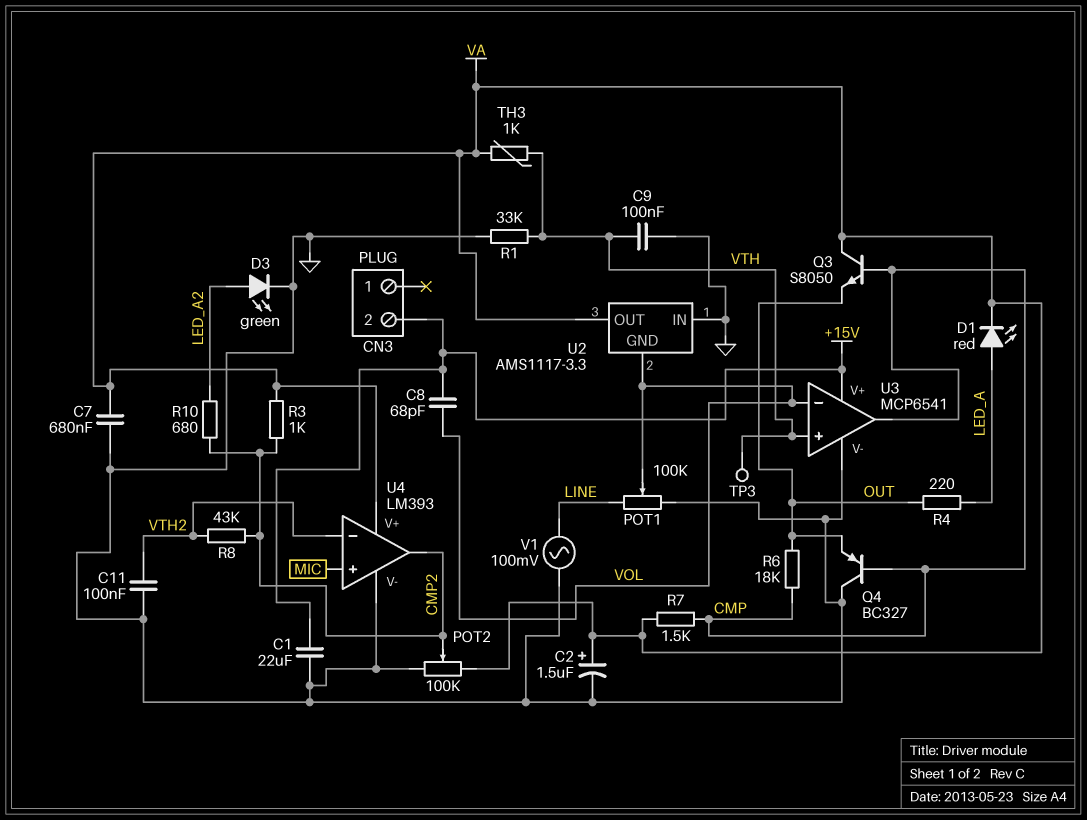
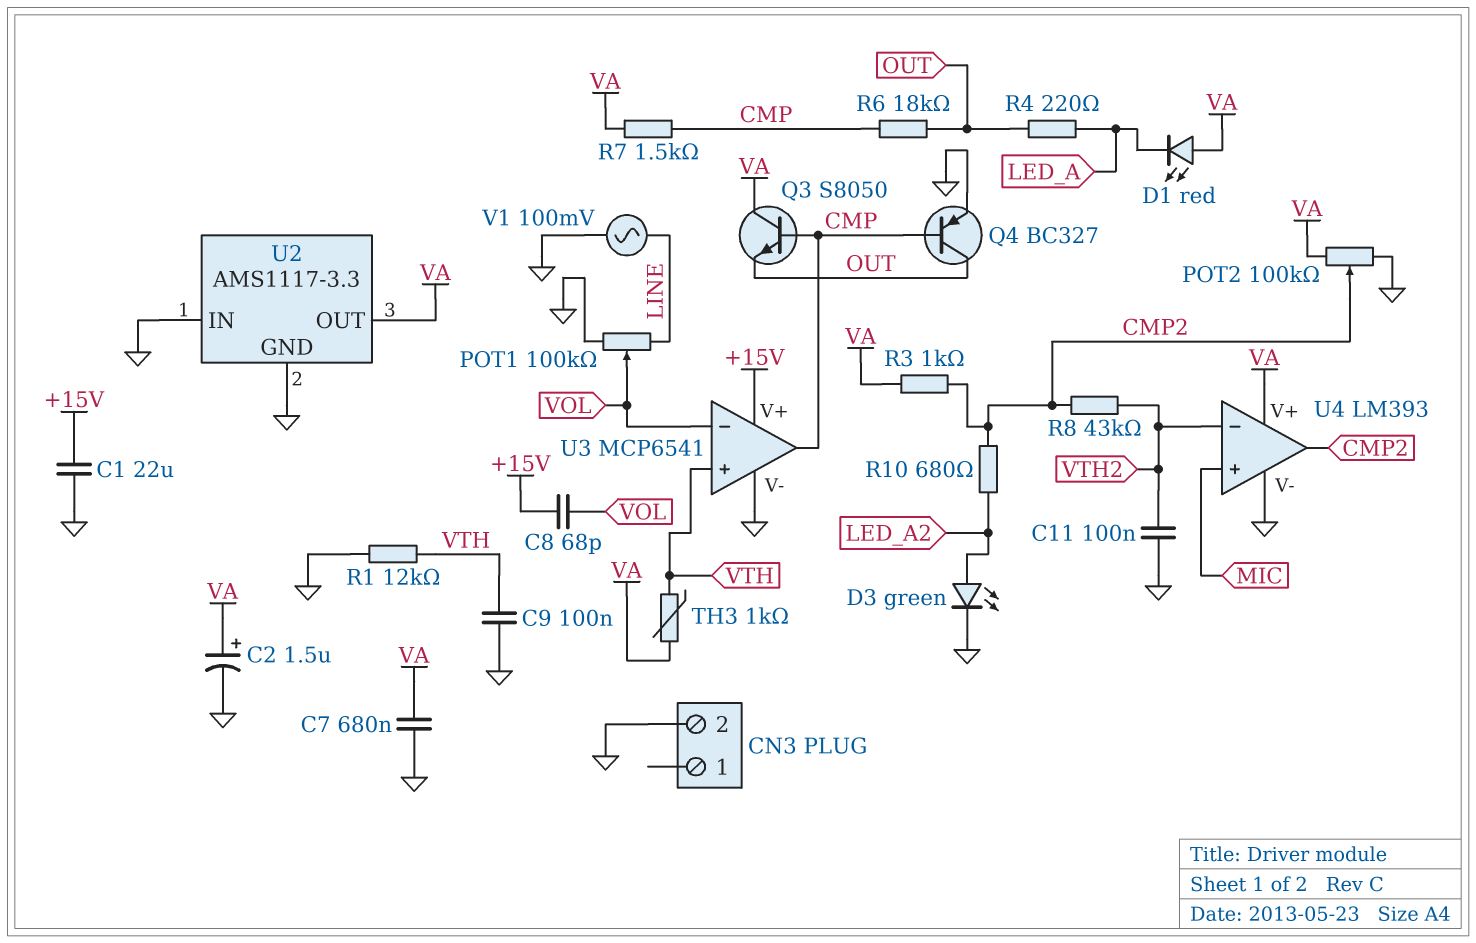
CN3 pin 2: +15V -> GND
D1: LED red (A LED_A, K VA) -> LED red (A VA, K LED_A)
Q4: PNP BC327 (B CMP, C GND, E OUT) -> PNP BC327 (B CMP, C OUT, E GND)
R1: 33k (GND, VTH) -> 12k (GND, VTH)
TP3: test point (VTH) -> none
U2 pin GND: VOL -> GND

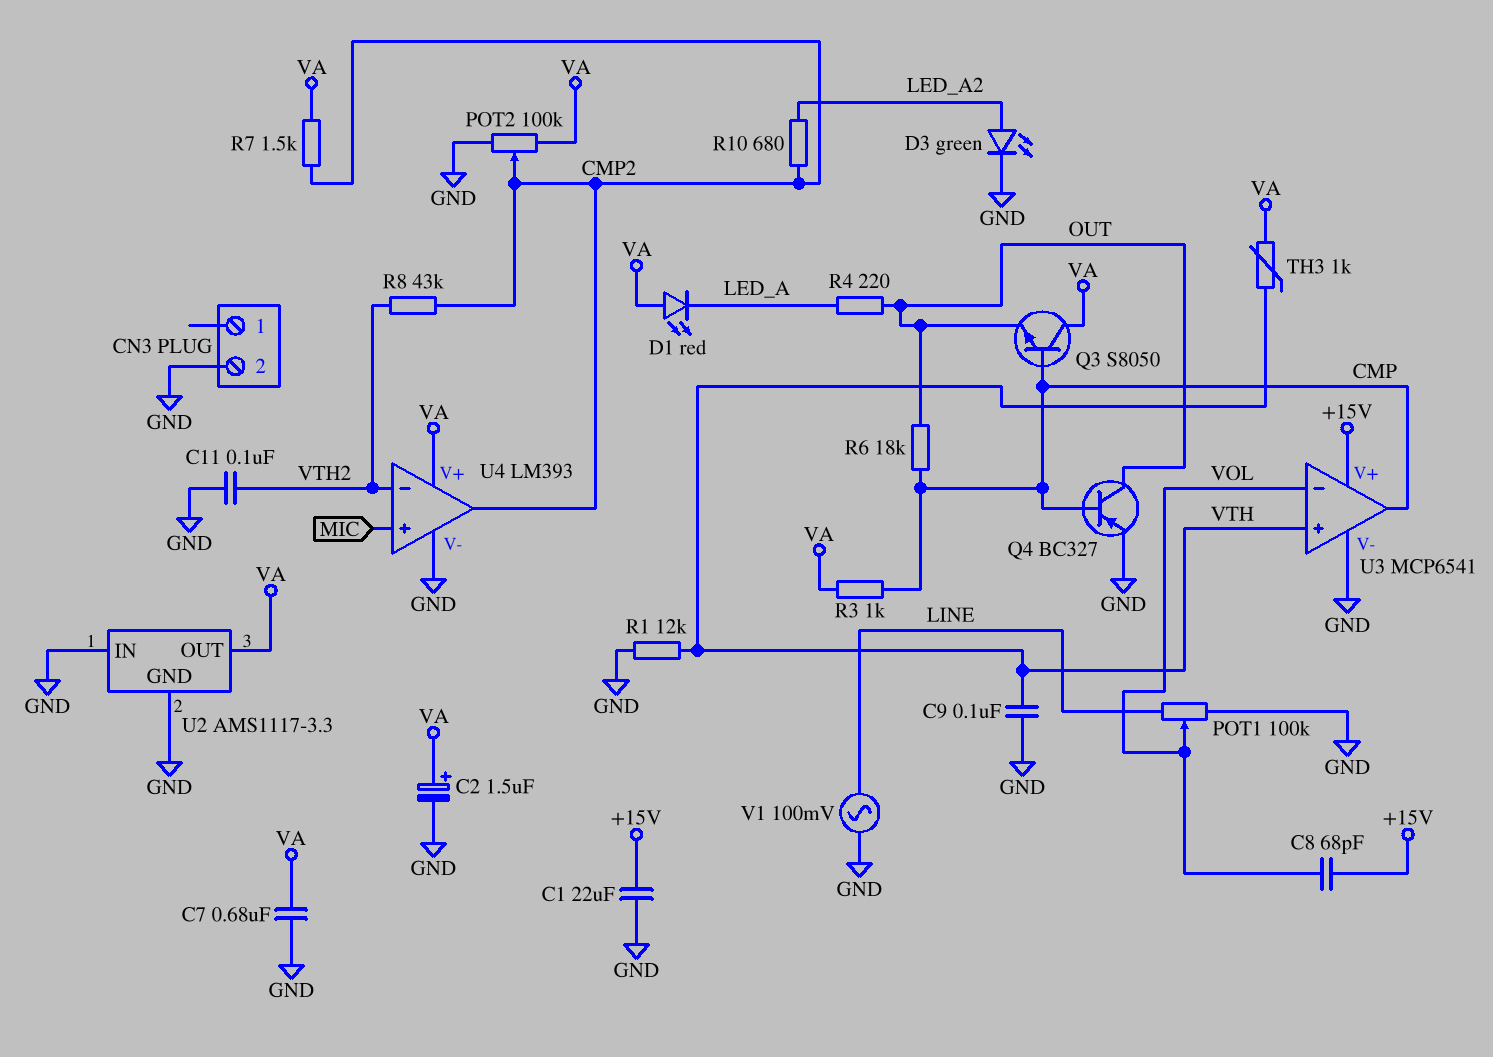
R3: 1k (CMP2, VA) -> 1k (CMP, VA)
R7: 1.5k (CMP, VA) -> 1.5k (CMP2, VA)

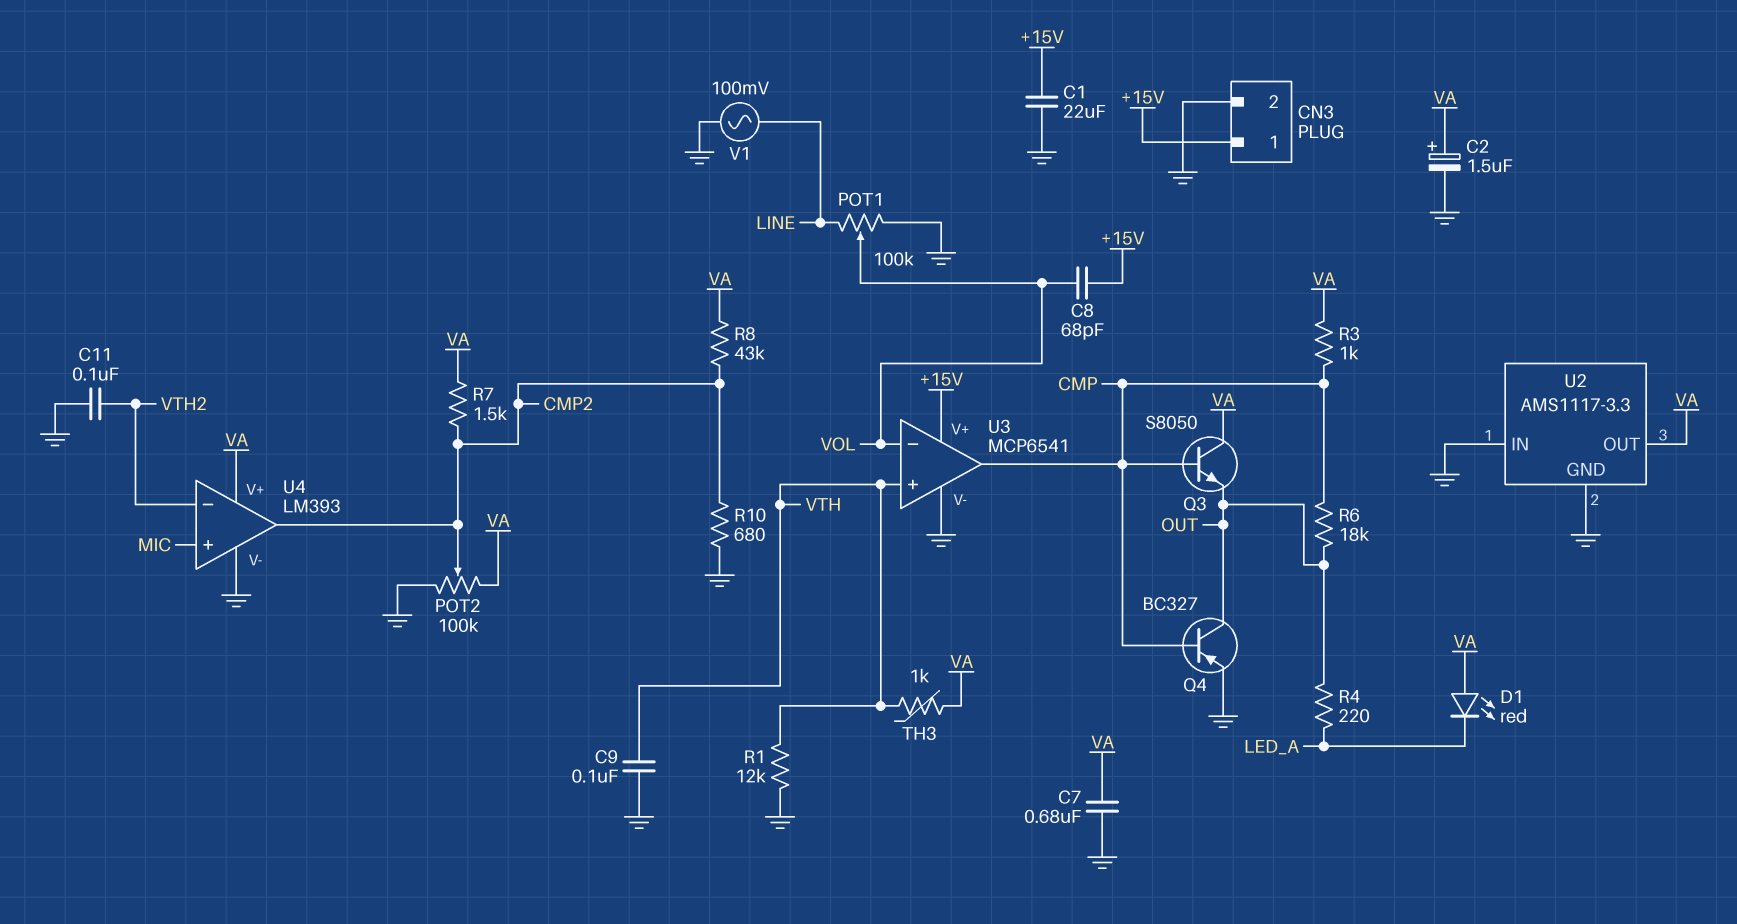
CN3 pin 1: none -> +15V
D3: LED green (A LED_A2, K GND) -> none
R8: 43k (CMP2, VTH2) -> 43k (CMP2, VA)
R10: 680 (CMP2, LED_A2) -> 680 (CMP2, GND)

